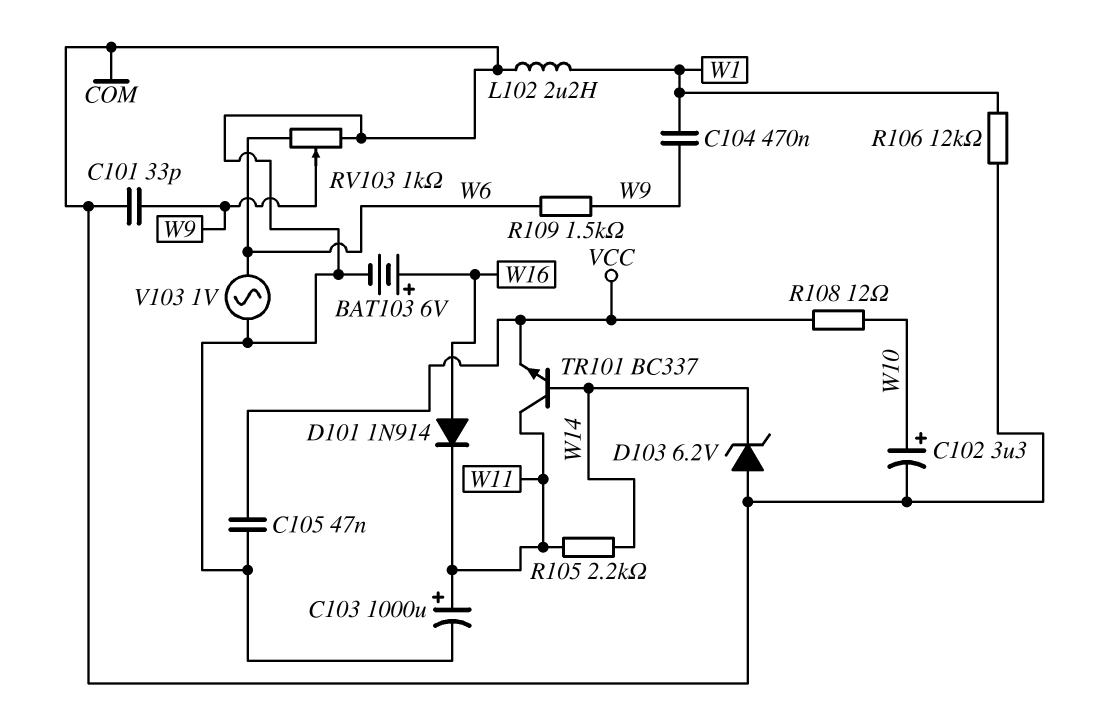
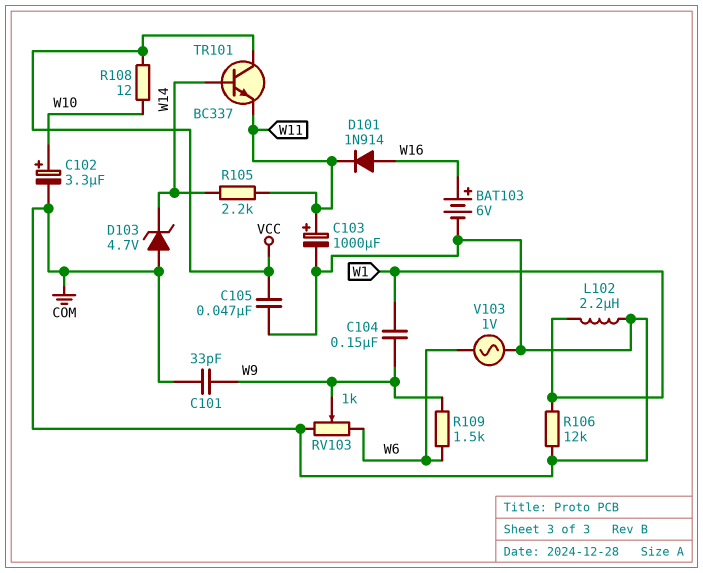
C104: 470nF (W1, W9) -> 150nF (W1, W9)
D103: zener 6.2V (A COM, K W14) -> zener 4.7V (A COM, K W14)
TR101: NPN BC337 (B W14, C W11, E VCC) -> NPN BC337 (B W14, C VCC, E W11)

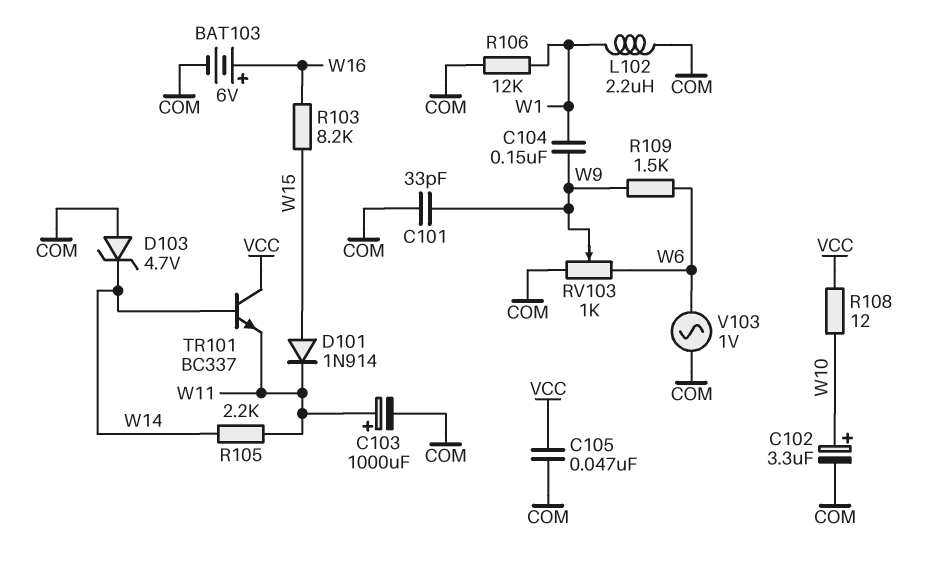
D101: diode 1N914 (A W16, K W11) -> diode 1N914 (A W15, K W11)
R103: none -> 8.2k (W15, W16)

